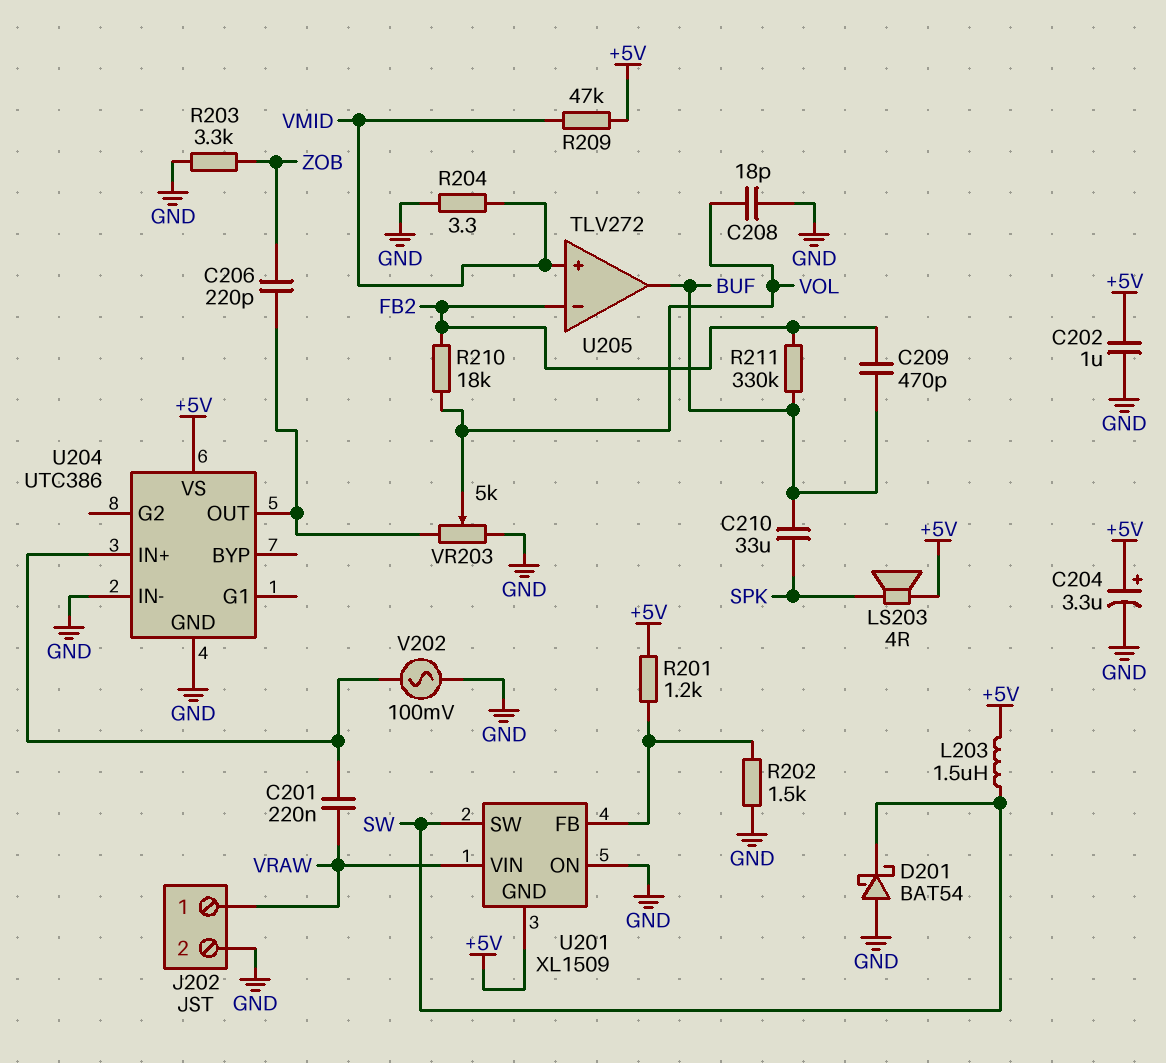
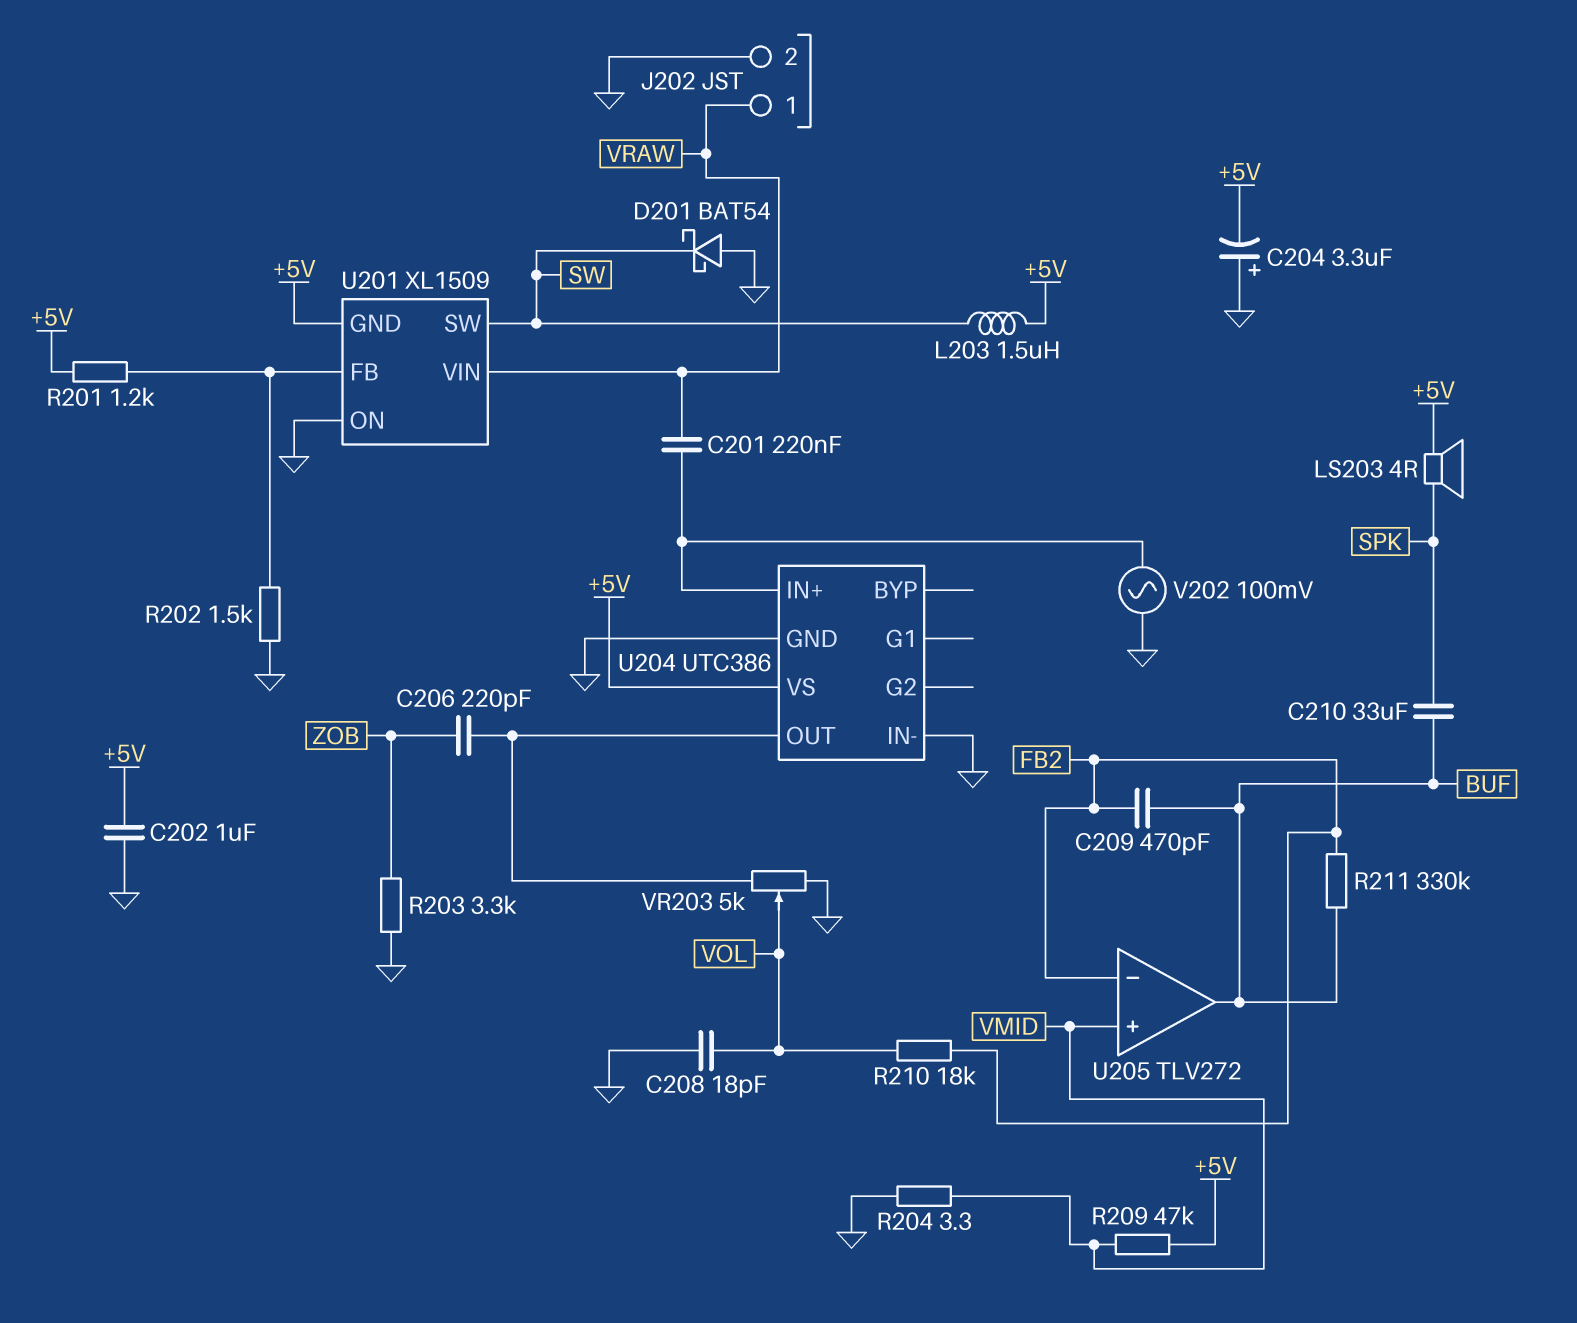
C204: 3.3uF (plus +5V, minus GND) -> 3.3uF (plus GND, minus +5V)

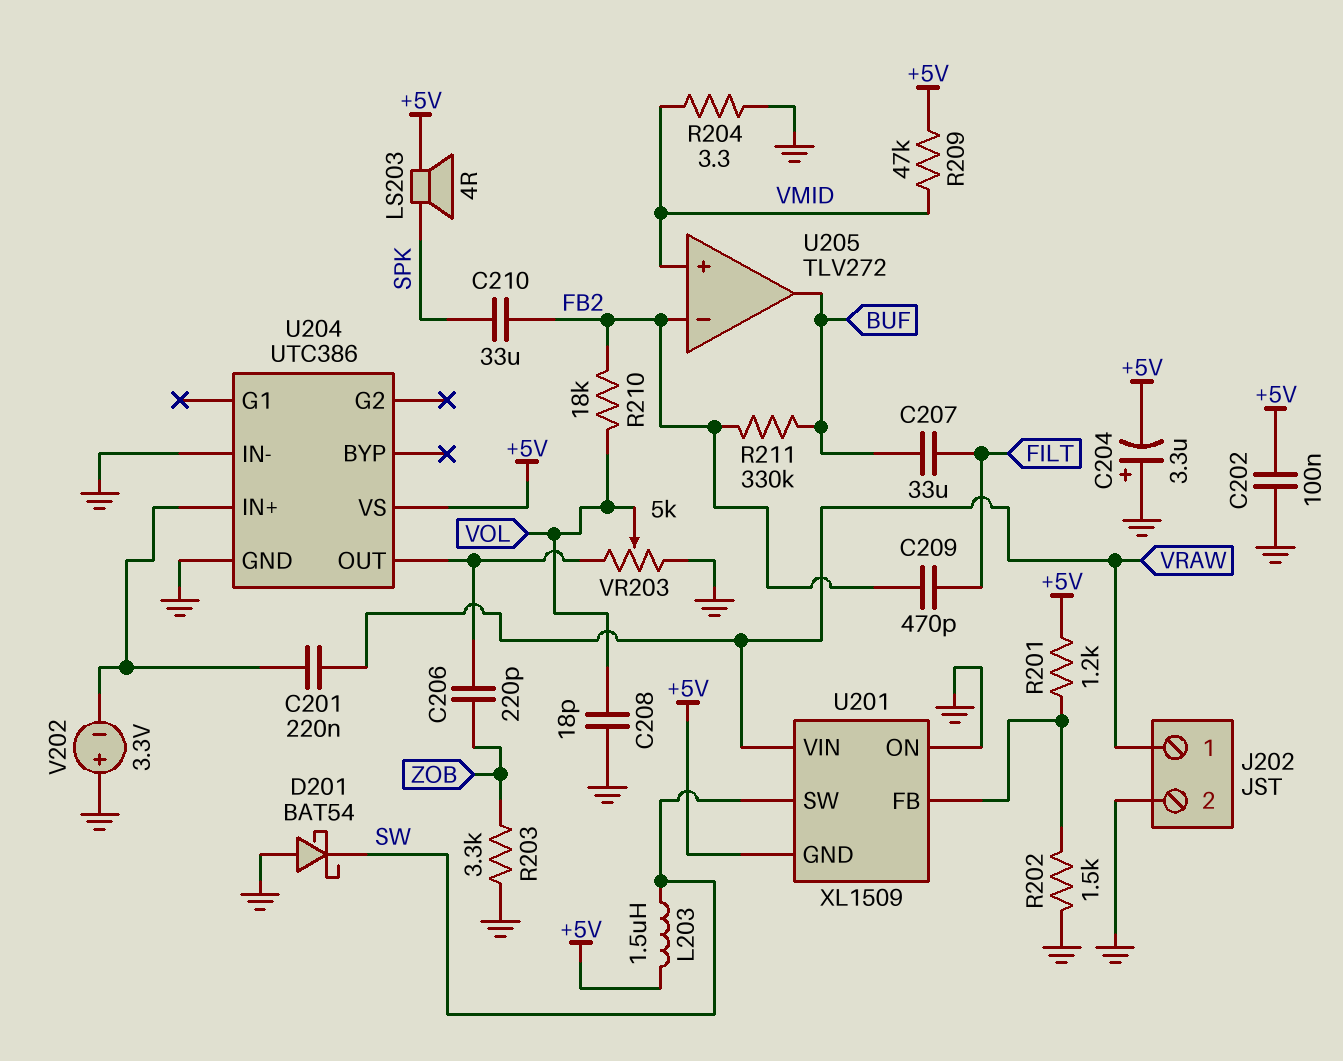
C202: 1uF (+5V, GND) -> 100nF (+5V, GND)
C207: none -> 33uF (BUF, FILT)
C209: 470pF (BUF, FB2) -> 470pF (FB2, FILT)
C210: 33uF (BUF, SPK) -> 33uF (FB2, SPK)
V202: AC 100mV (GND, U204/IN+) -> 3.3V (plus GND, minus U204/IN+)

